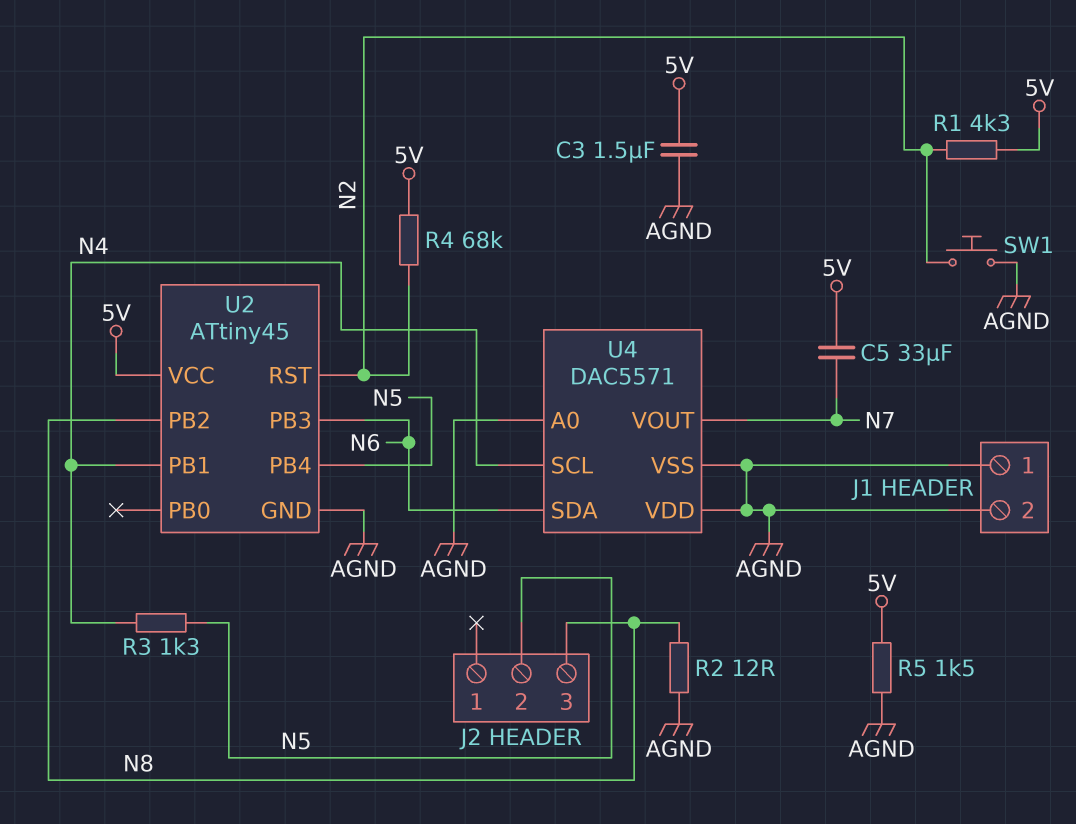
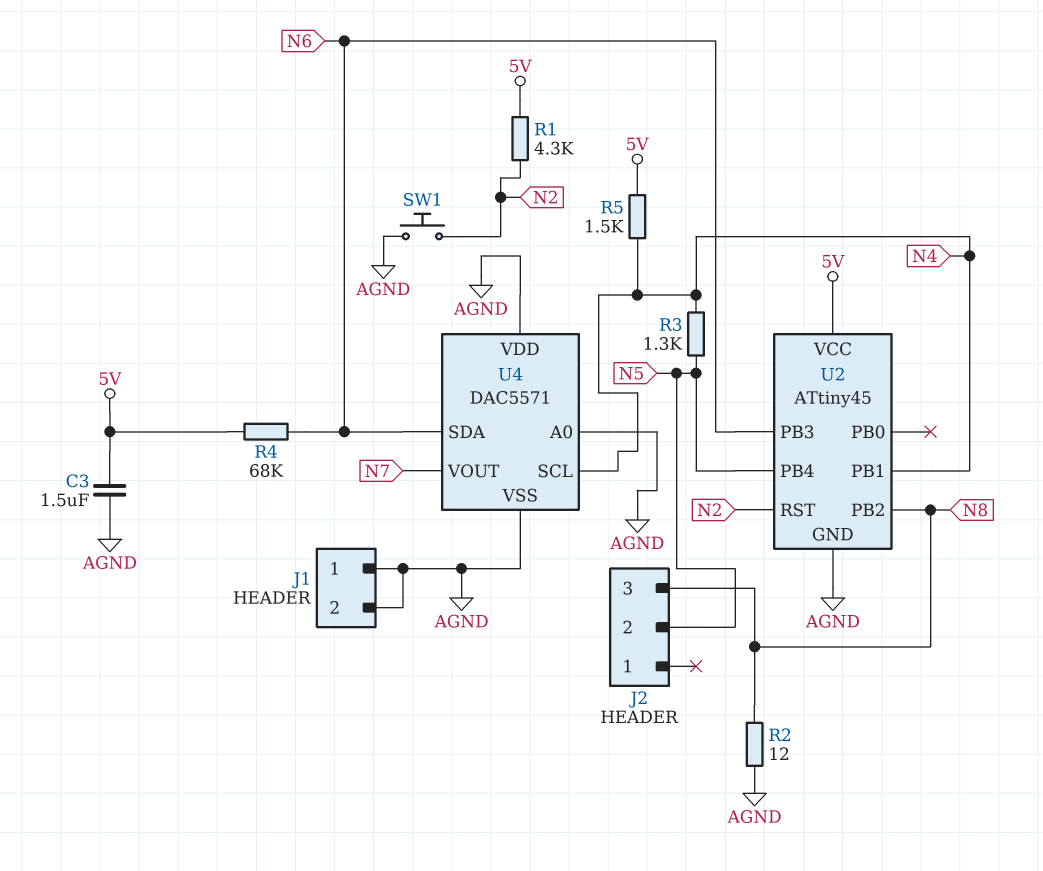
C5: 33uF (5V, N7) -> none
R4: 68k (5V, N2) -> 68k (5V, N6)
R5: 1.5k (5V, AGND) -> 1.5k (5V, N4)

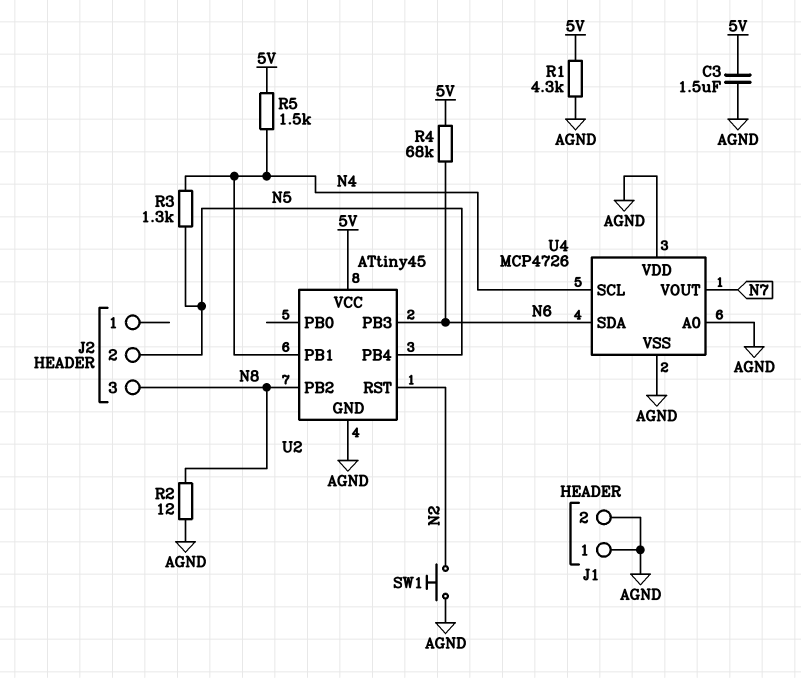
R1: 4.3k (5V, N2) -> 4.3k (5V, AGND)
U4: DAC5571 -> MCP4726

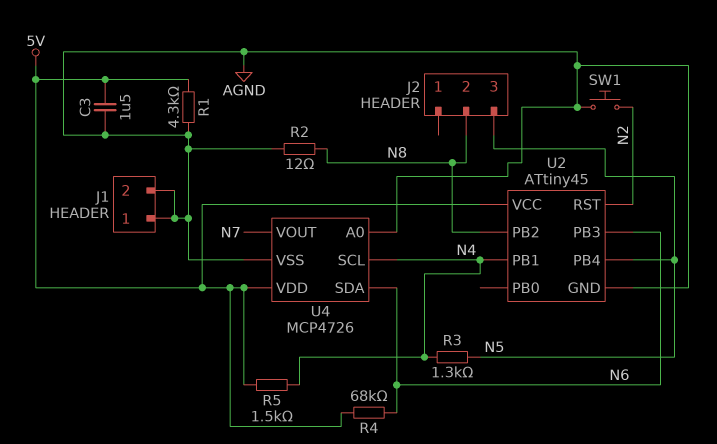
J2 pin 2: N5 -> N8
J2 pin 3: N8 -> N5
U4 pin VDD: AGND -> 5V

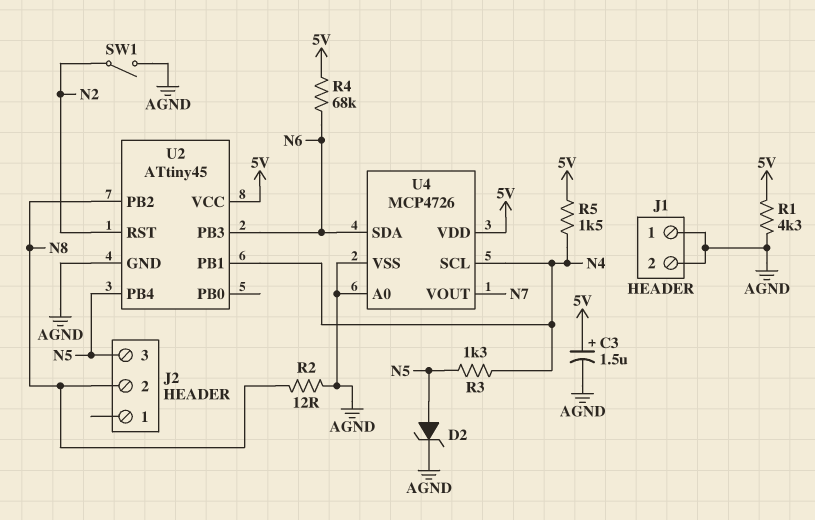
C3: 1.5uF (5V, AGND) -> 1.5uF (plus 5V, minus AGND)
D2: none -> zener (A N5, K AGND)
SW1: button (AGND, N2) -> switch (AGND, N2)

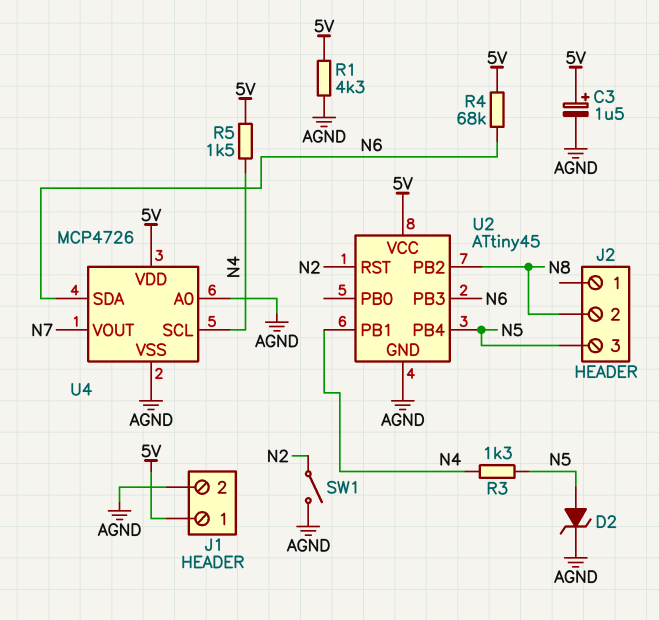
J1 pin 1: AGND -> 5V
R2: 12 (AGND, N8) -> none

